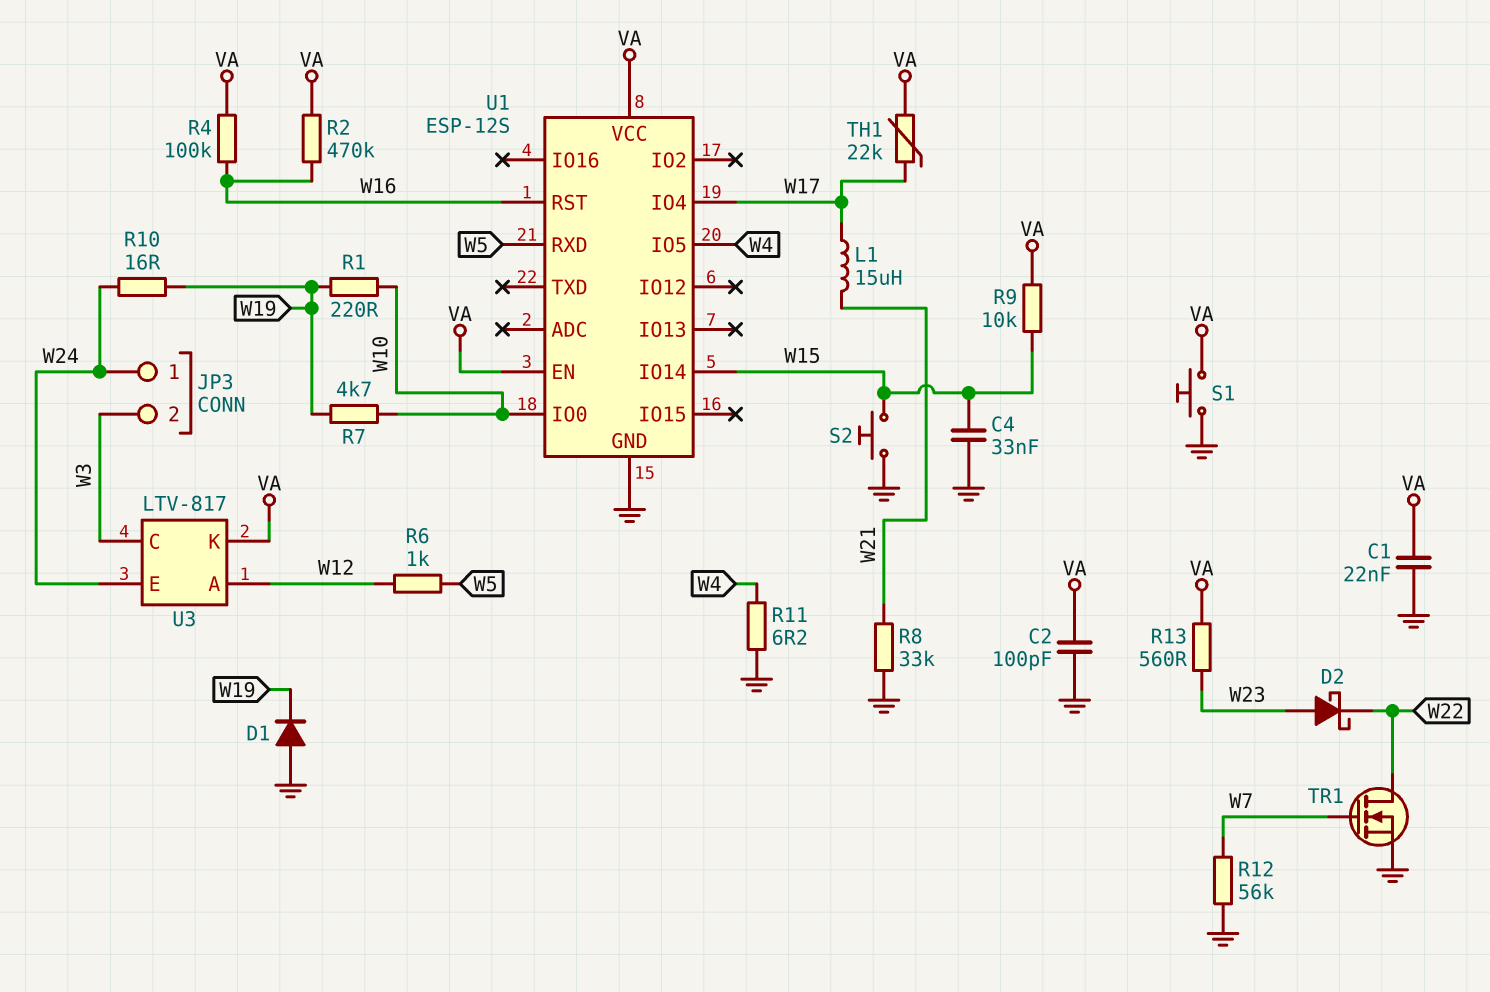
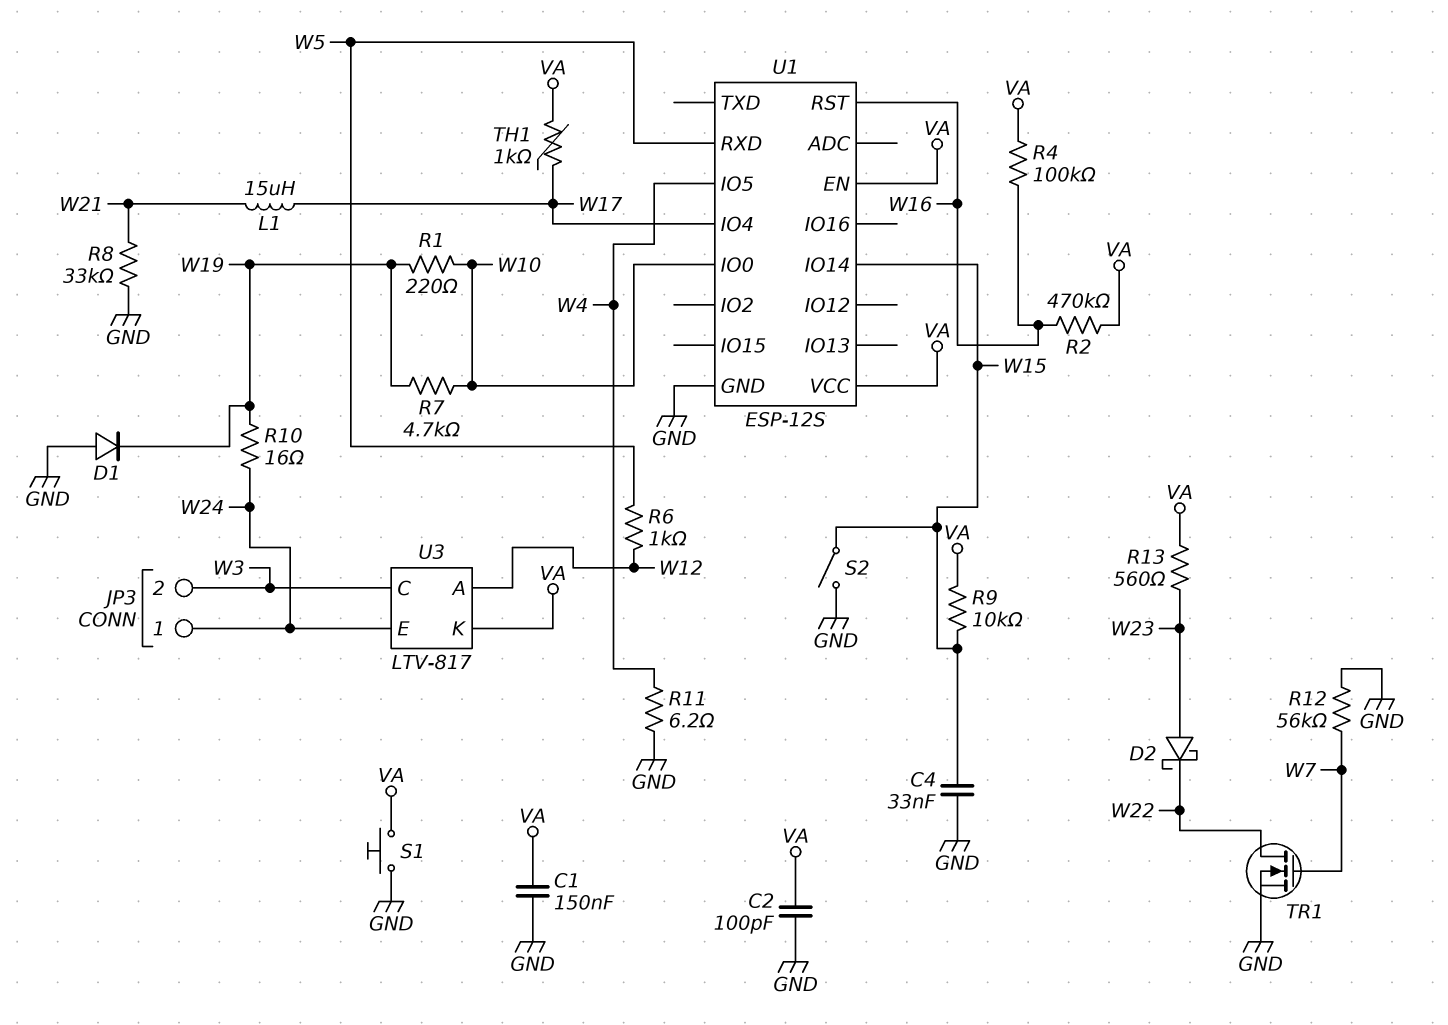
C1: 22nF (GND, VA) -> 150nF (GND, VA)
S2: button (GND, W15) -> switch (GND, W15)
TH1: 22k (VA, W17) -> 1k (VA, W17)

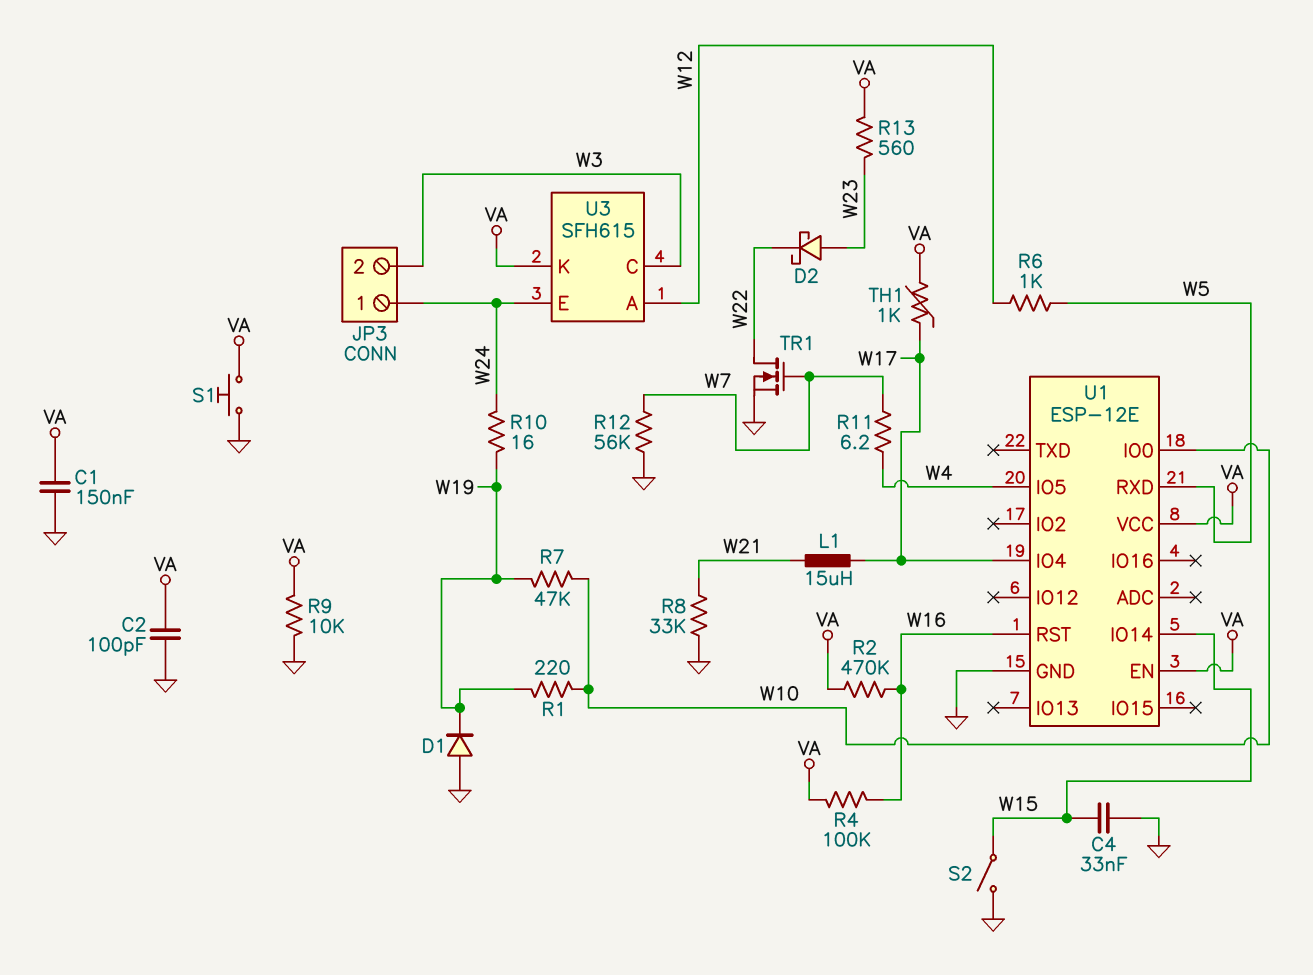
R7: 4.7k (W10, W19) -> 47k (W10, W19)
R9: 10k (VA, W15) -> 10k (GND, VA)
R11: 6.2 (GND, W4) -> 6.2 (W4, W7)
U1: ESP-12S -> ESP-12E
U3: LTV-817 -> SFH615

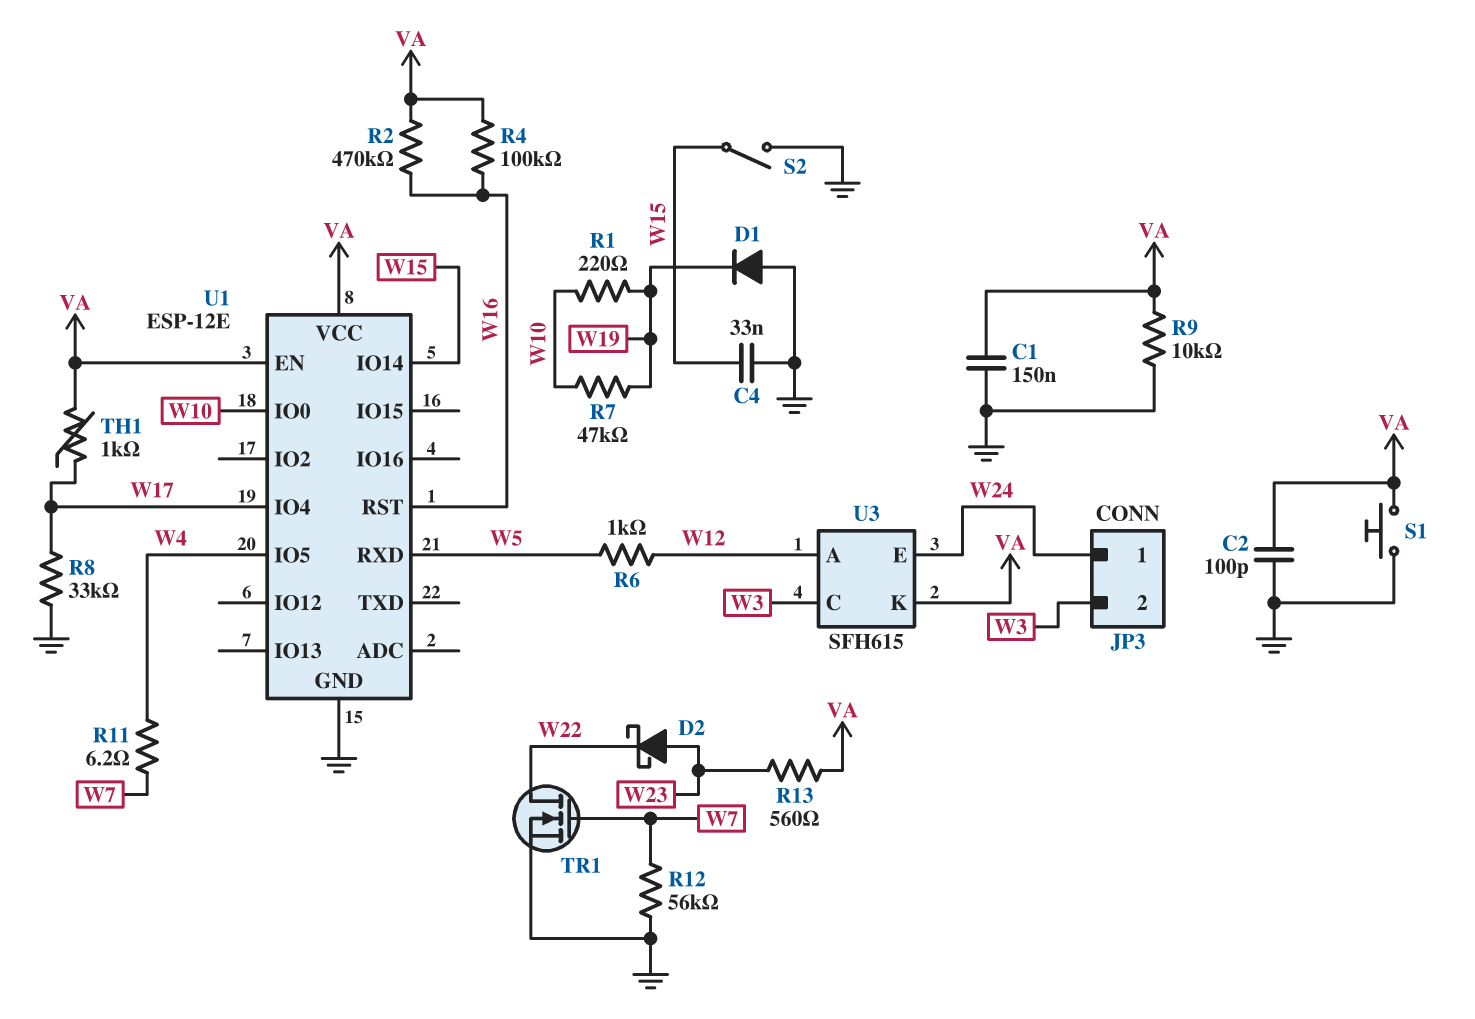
L1: 15uH (W17, W21) -> none
R8: 33k (GND, W21) -> 33k (GND, W17)
R10: 16 (W19, W24) -> none

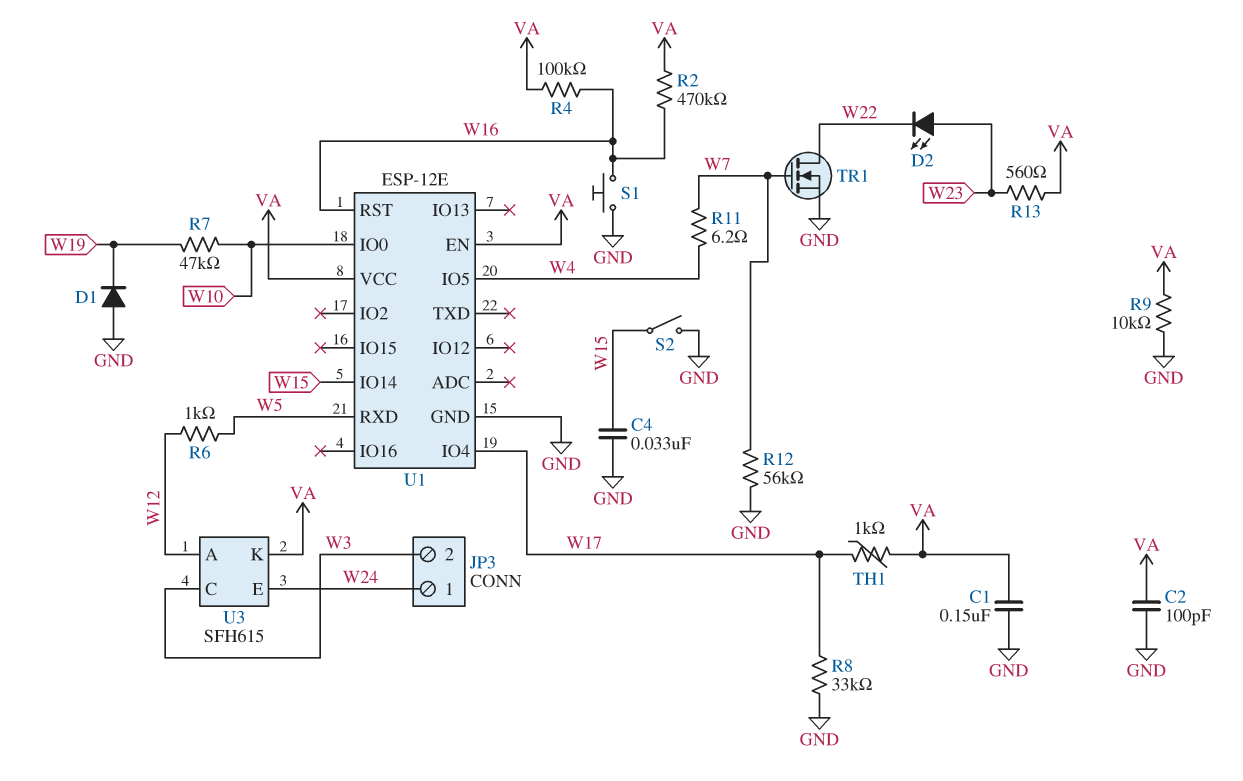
D2: schottky (A W23, K W22) -> LED (A W23, K W22)
R1: 220 (W10, W19) -> none
S1: button (GND, VA) -> button (GND, W16)

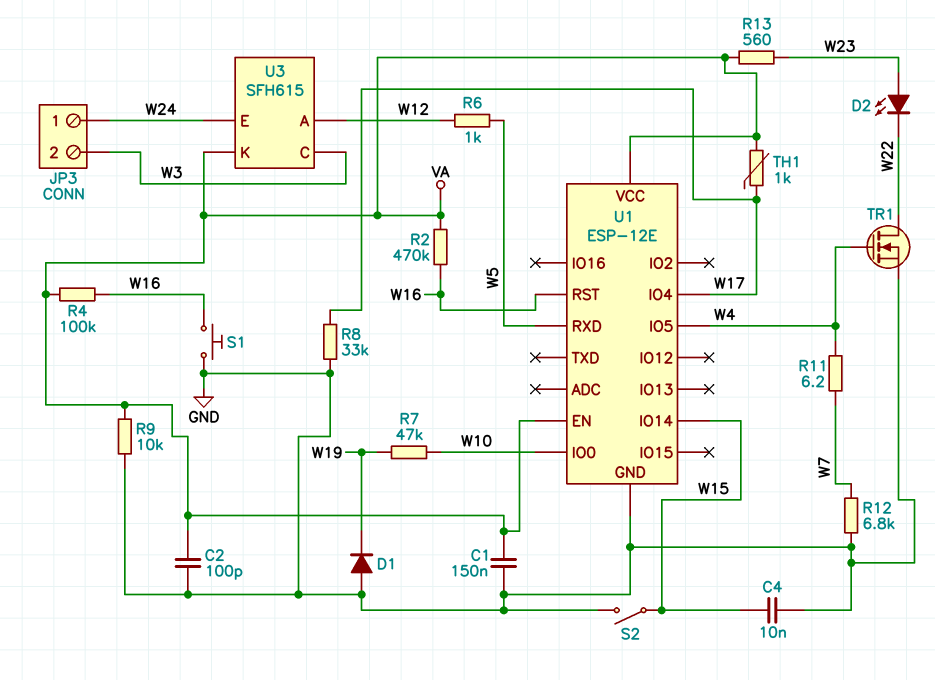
C4: 33nF (GND, W15) -> 10nF (GND, W15)
R12: 56k (GND, W7) -> 6.8k (GND, W7)
TR1: NMOS (G W7, D W22, S GND) -> NMOS (G W4, D W22, S GND)

